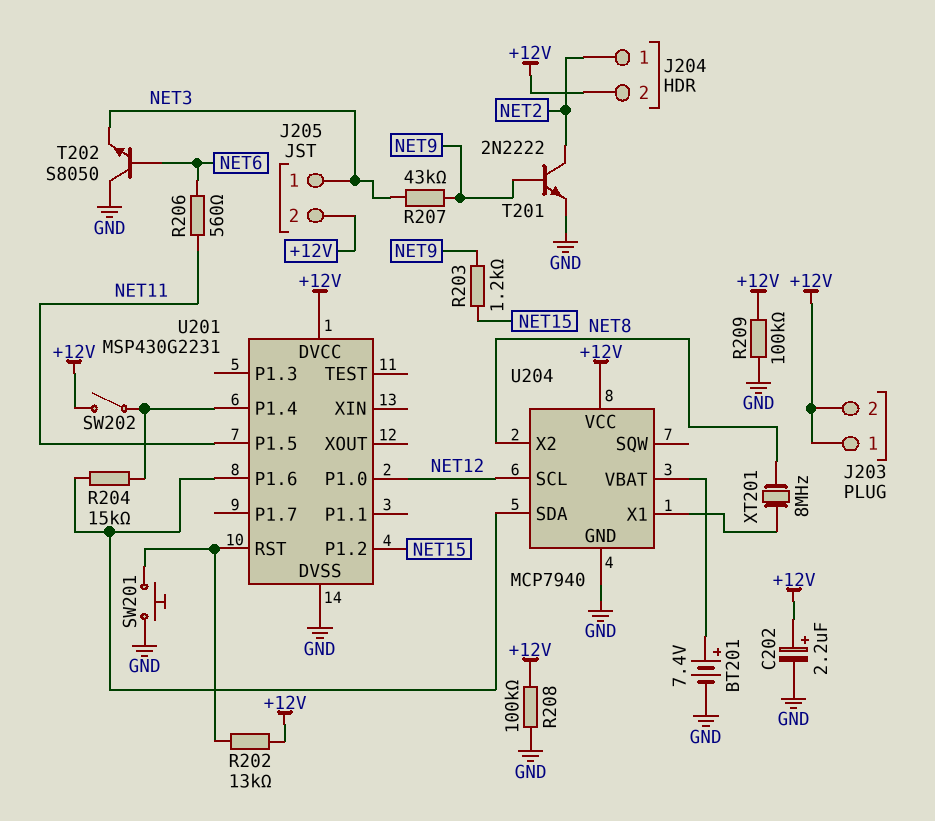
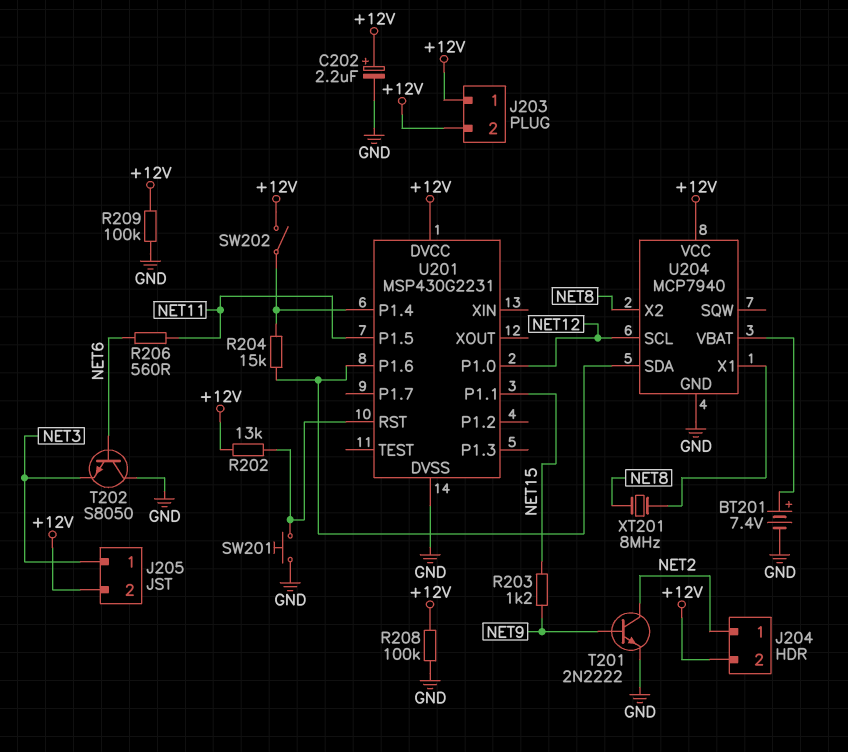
R207: 43k (NET3, NET9) -> none
U201 pin P1.1: none -> NET15
U201 pin P1.2: NET15 -> none

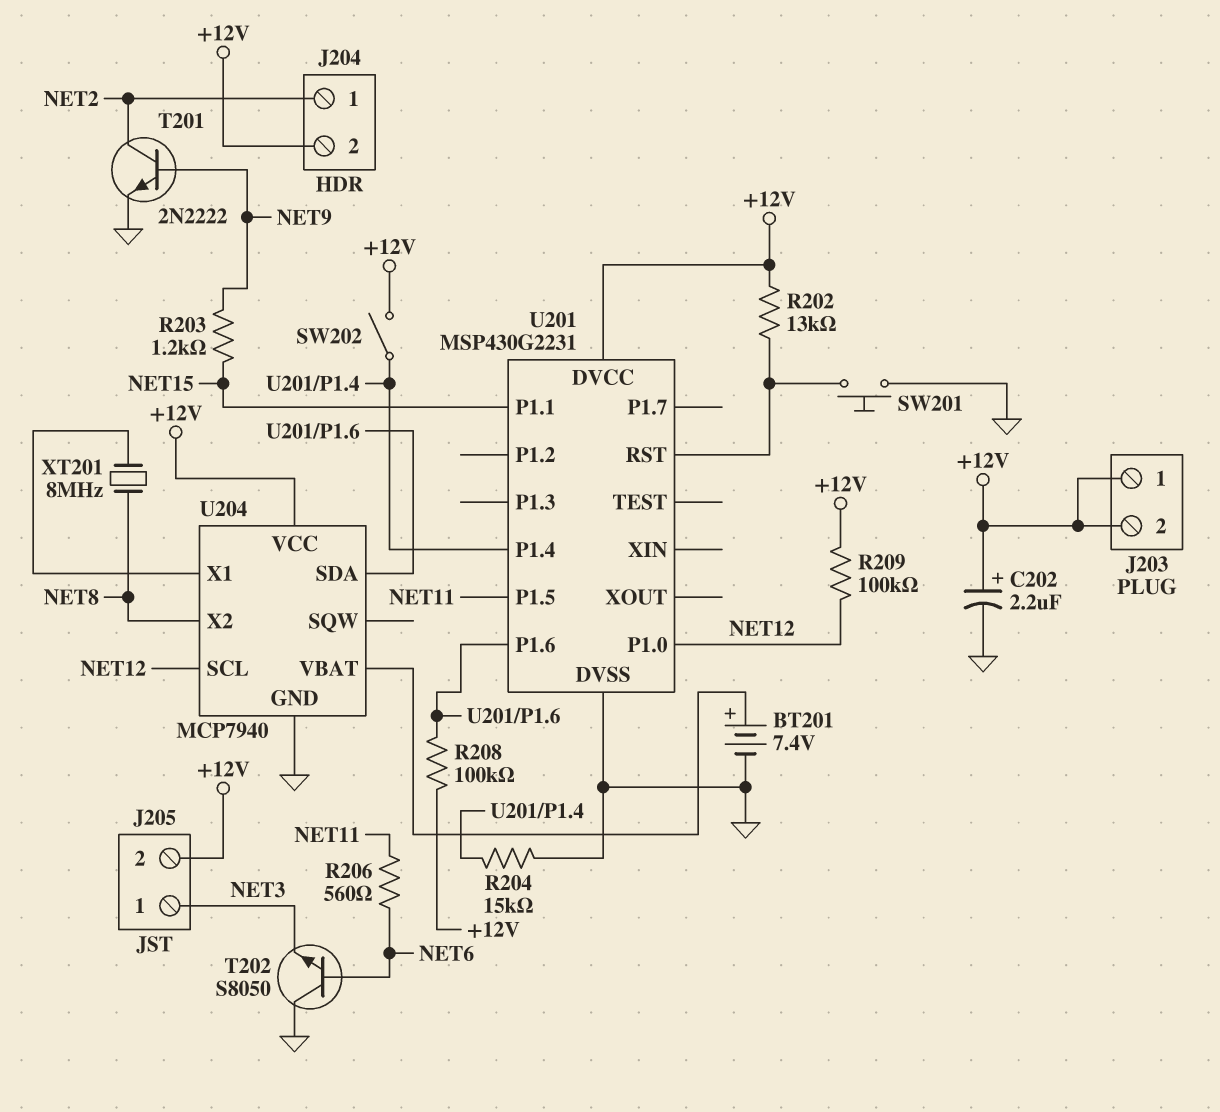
R204: 15k (U201/P1.4, U201/P1.6) -> 15k (GND, U201/P1.4)
R208: 100k (+12V, GND) -> 100k (+12V, U201/P1.6)
R209: 100k (+12V, GND) -> 100k (+12V, NET12)

